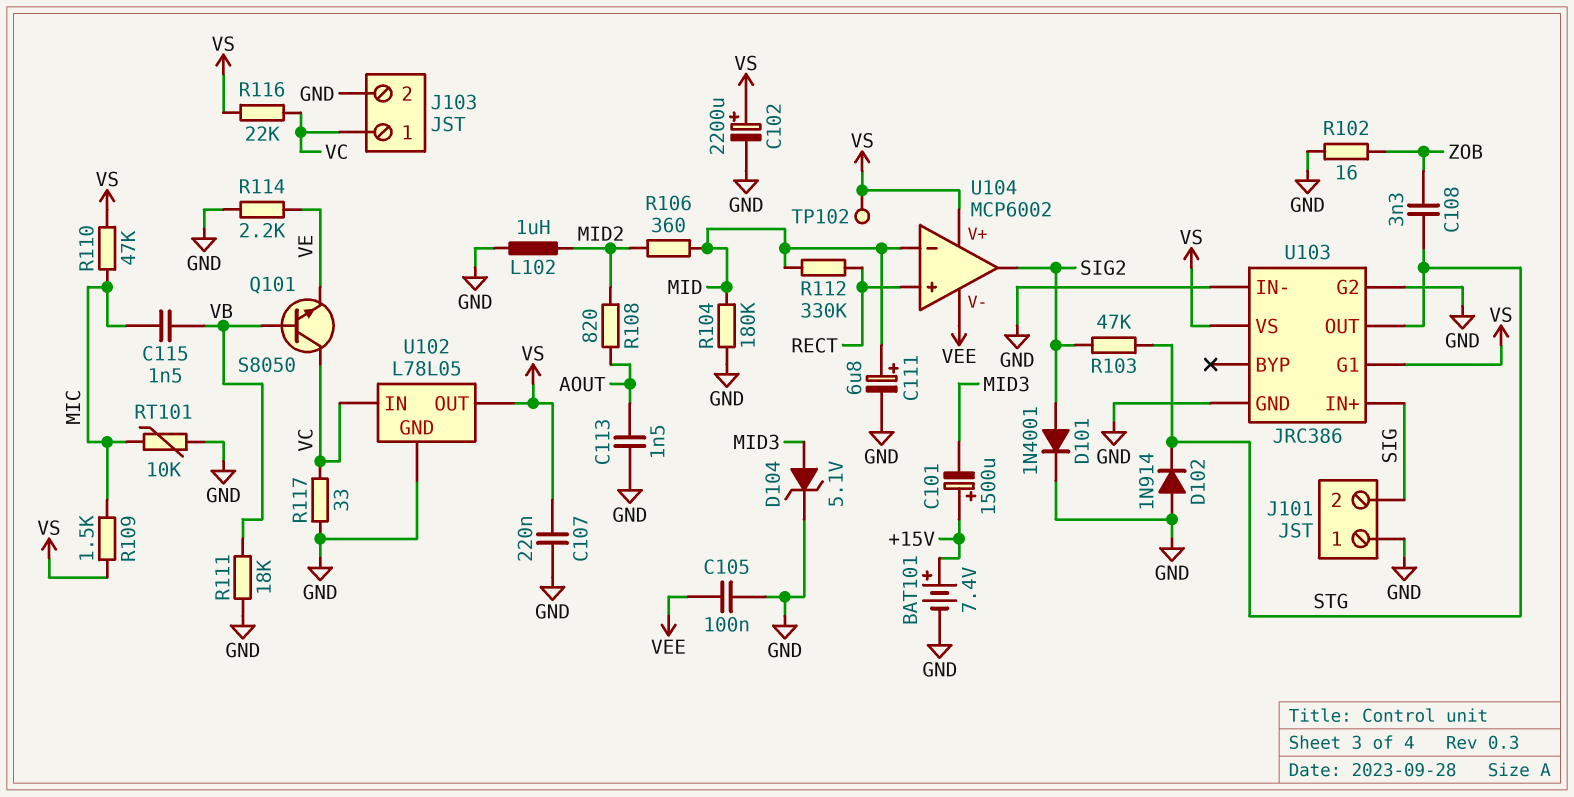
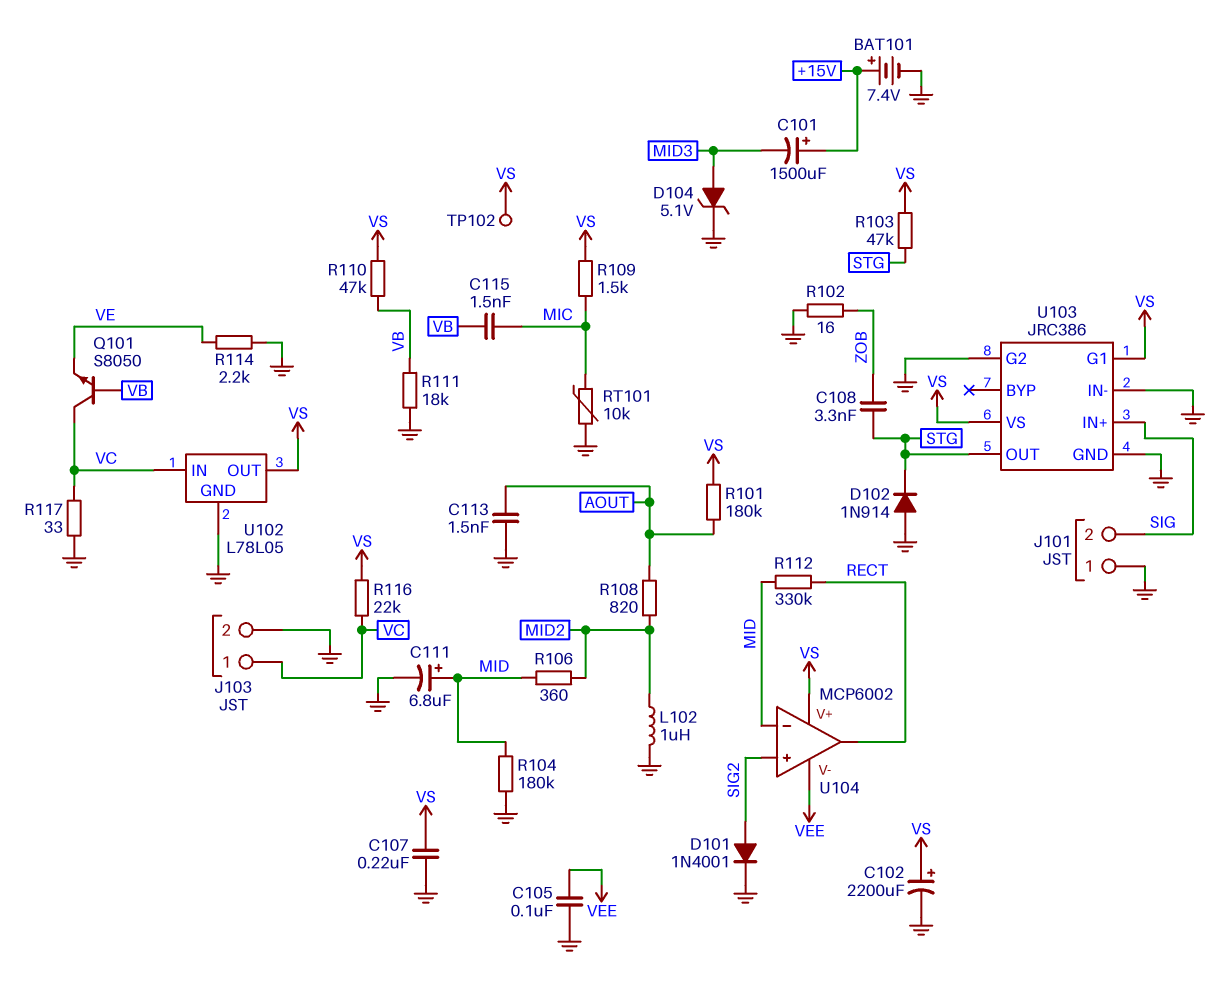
R101: none -> 180k (AOUT, VS)
R103: 47k (SIG2, STG) -> 47k (STG, VS)
R110: 47k (MIC, VS) -> 47k (VB, VS)
U104 pin in+: RECT -> SIG2
U104 pin out: SIG2 -> RECT

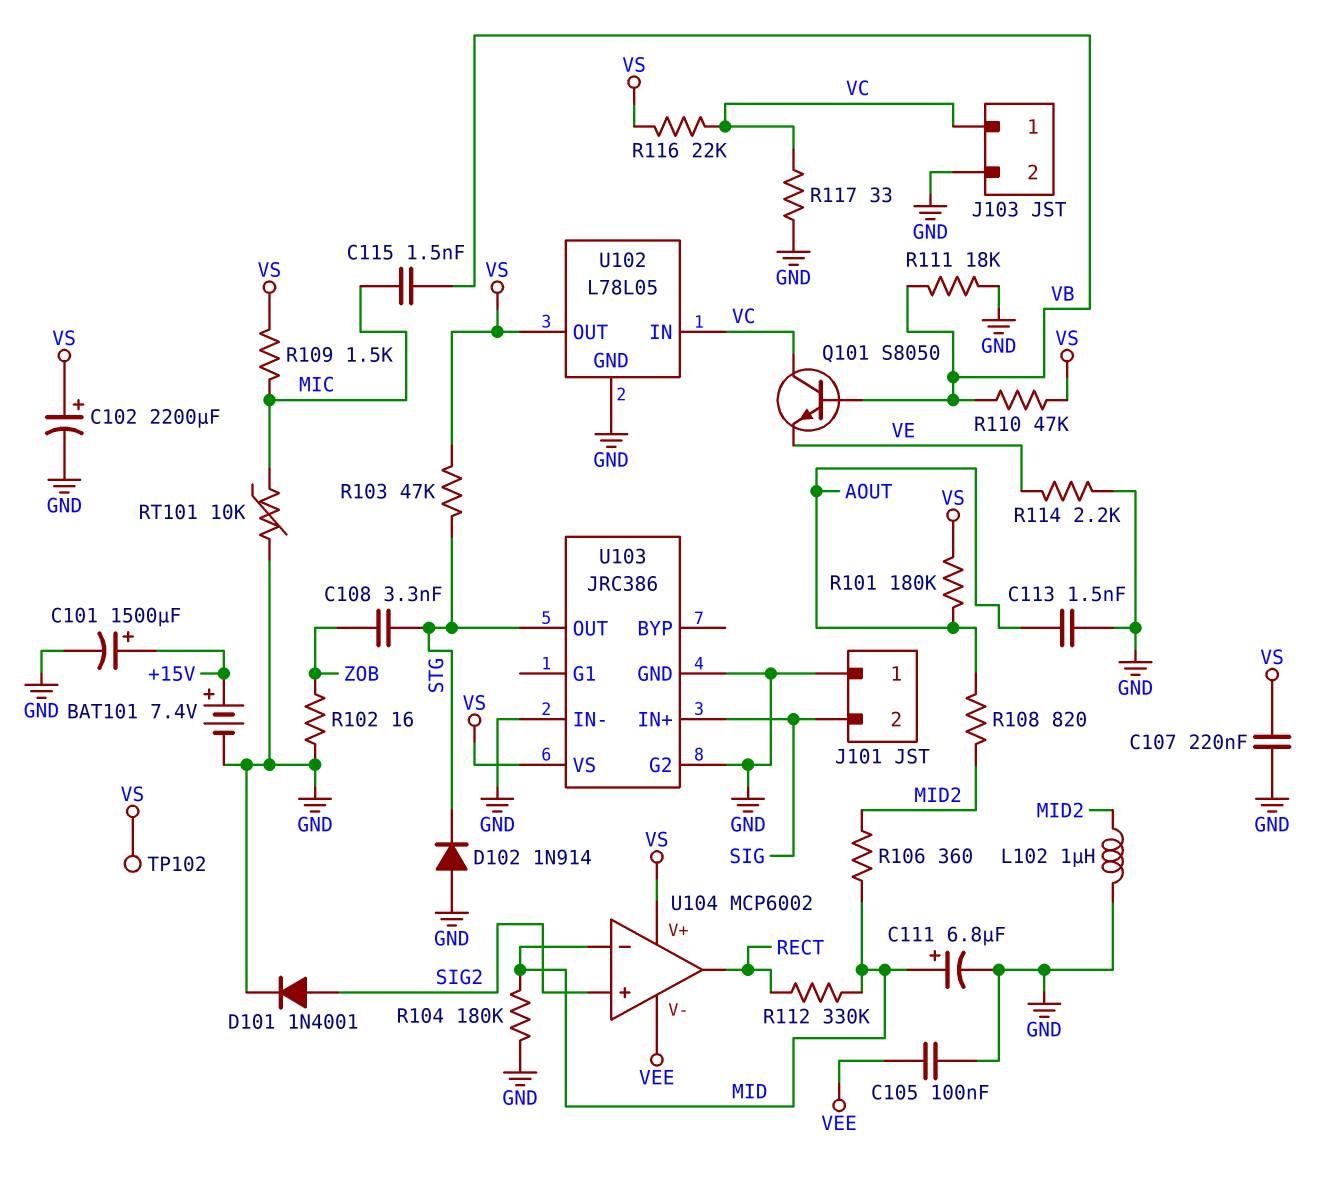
C101: 1500uF (plus +15V, minus MID3) -> 1500uF (plus +15V, minus GND)
D104: zener 5.1V (A MID3, K GND) -> none
U103 pin G1: VS -> none

